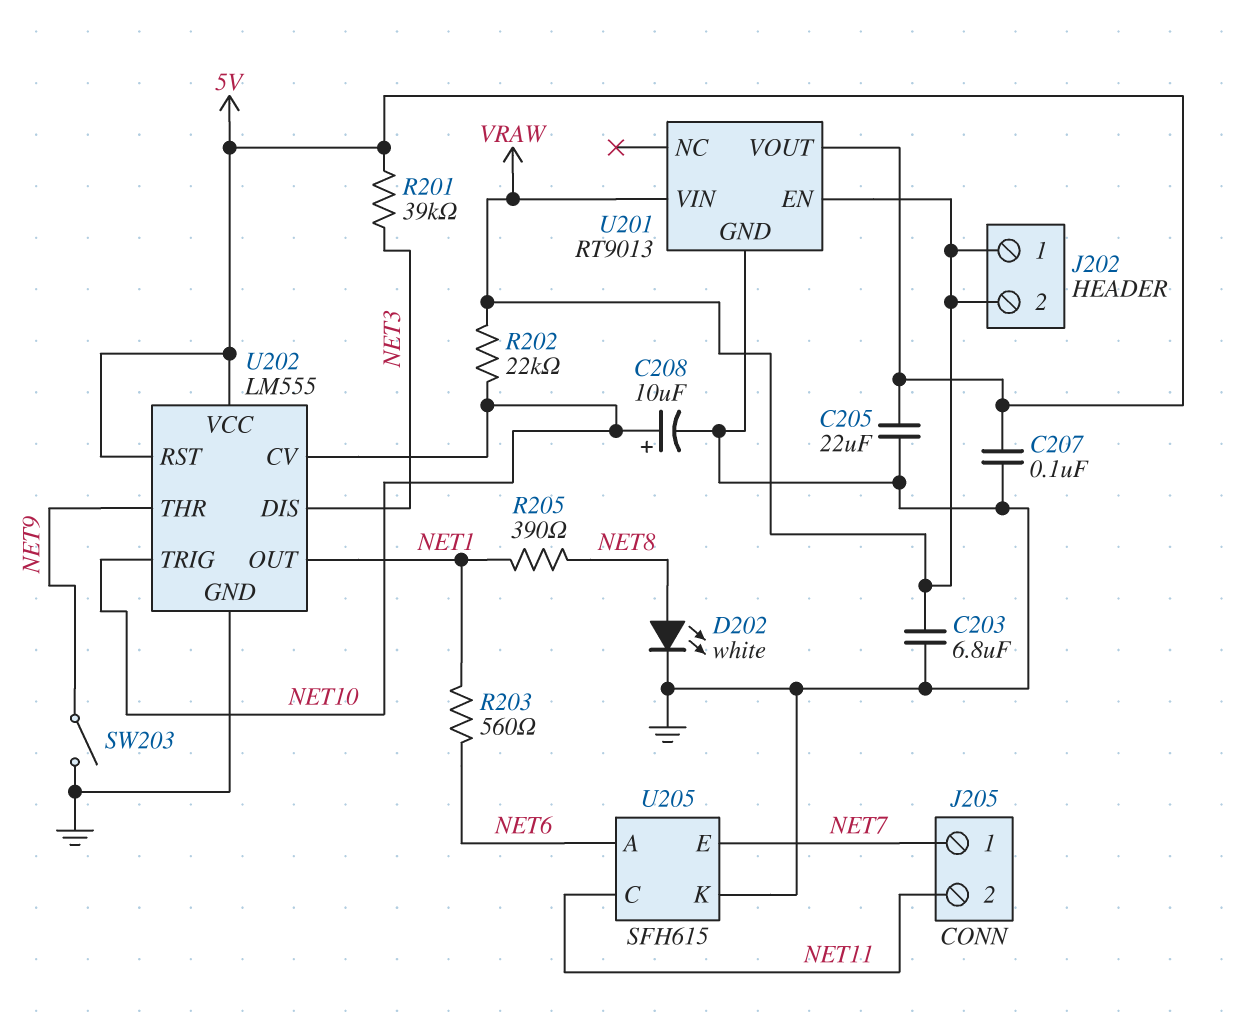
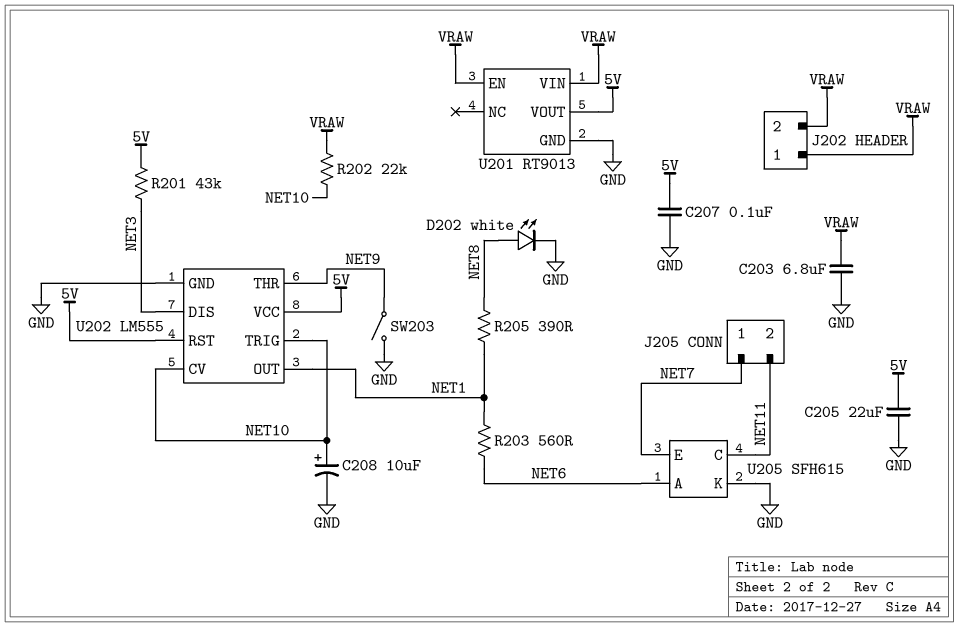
R201: 39k (5V, NET3) -> 43k (5V, NET3)

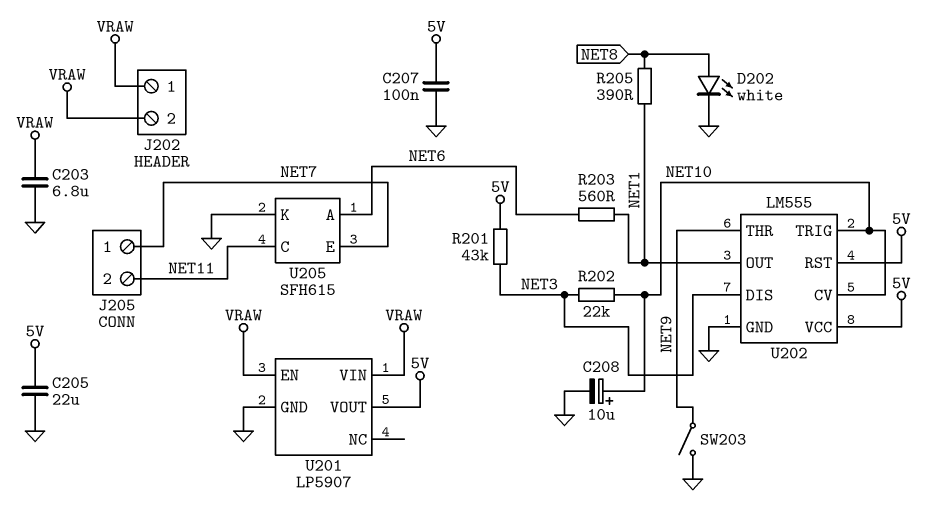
R202: 22k (NET10, VRAW) -> 22k (NET3, NET10)
U201: RT9013 -> LP5907

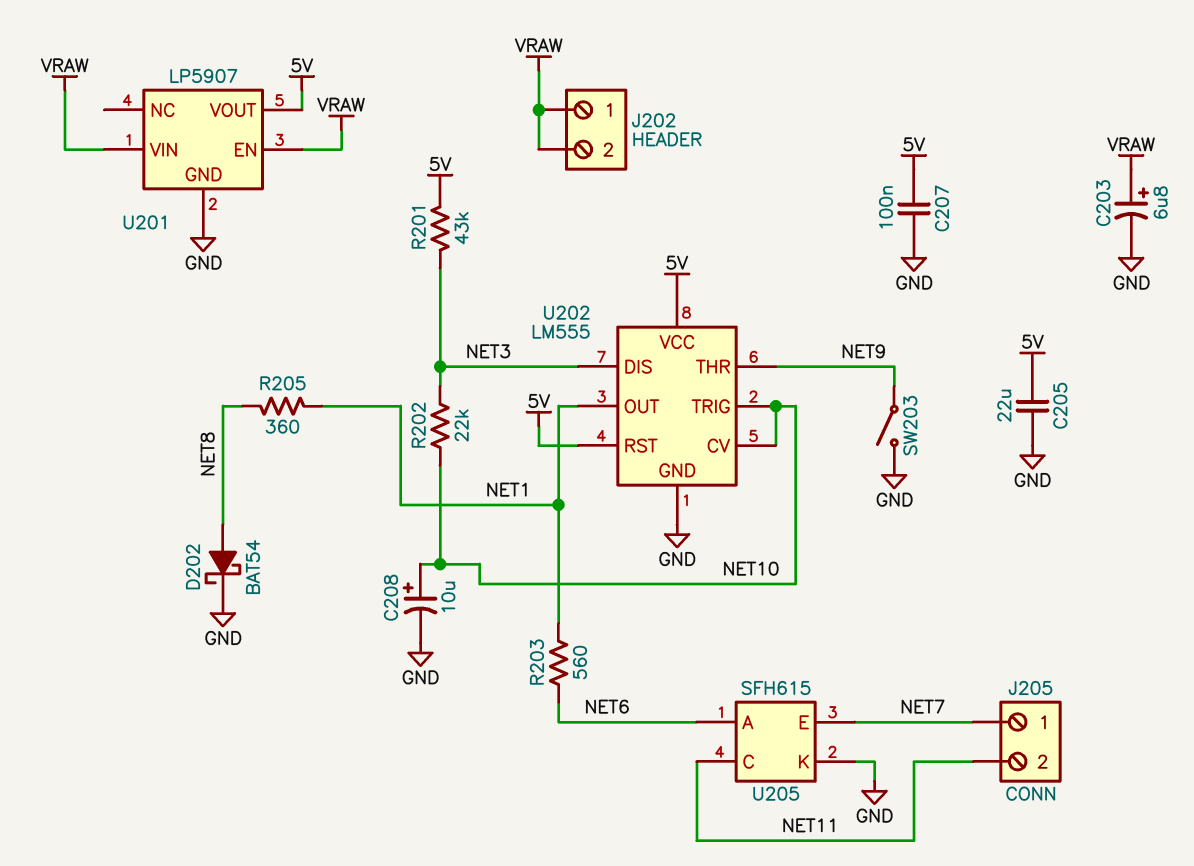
C203: 6.8uF (GND, VRAW) -> 6.8uF (plus VRAW, minus GND)
D202: LED white (A NET8, K GND) -> schottky BAT54 (A NET8, K GND)
R205: 390 (NET1, NET8) -> 360 (NET1, NET8)

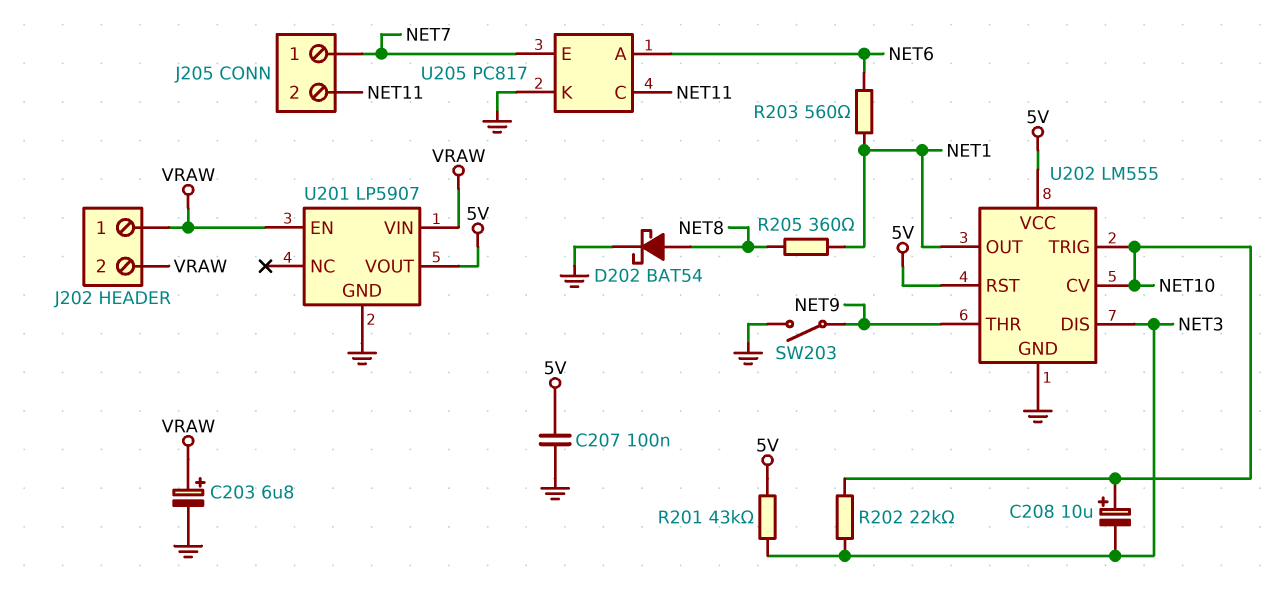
C205: 22uF (5V, GND) -> none
C208: 10uF (plus NET10, minus GND) -> 10uF (plus NET10, minus NET3)
U205: SFH615 -> PC817

